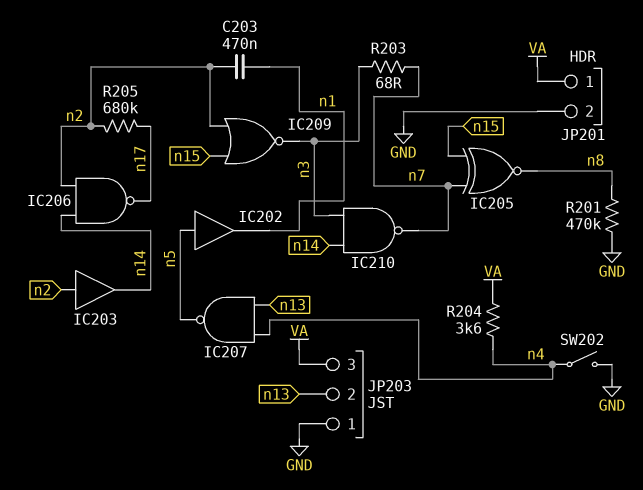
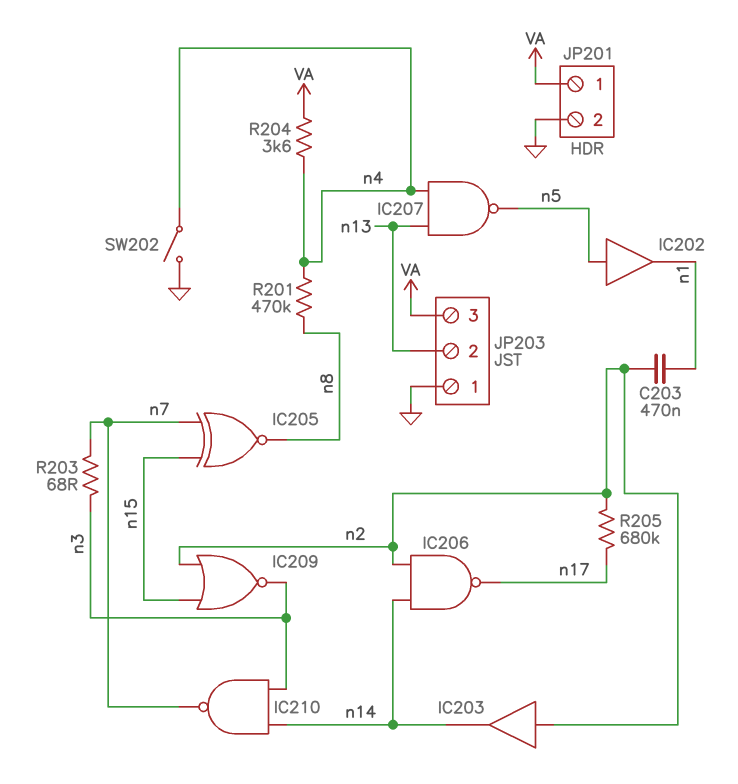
R201: 470k (GND, n8) -> 470k (n4, n8)

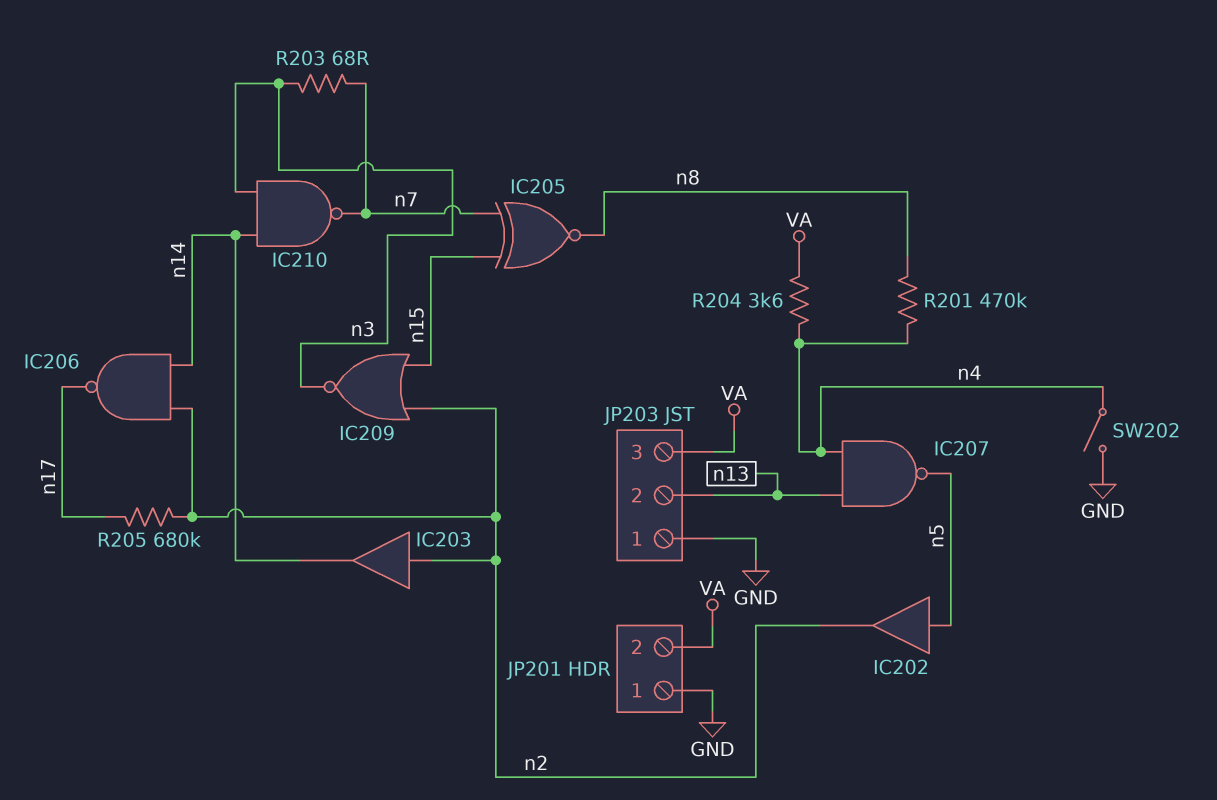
C203: 470nF (n1, n2) -> none
IC202: buffer (in n5, out n1) -> buffer (in n5, out n2)
JP201 pin 1: VA -> GND
JP201 pin 2: GND -> VA

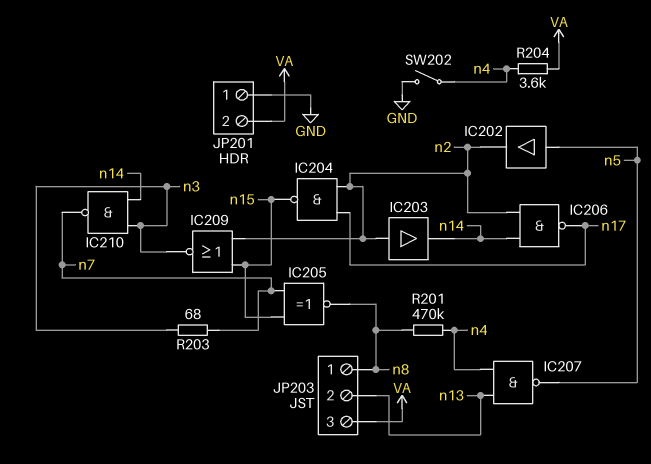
IC204: none -> NAND (in n2, in n17, out n15)
JP203 pin 1: GND -> n8
R205: 680k (n2, n17) -> none

